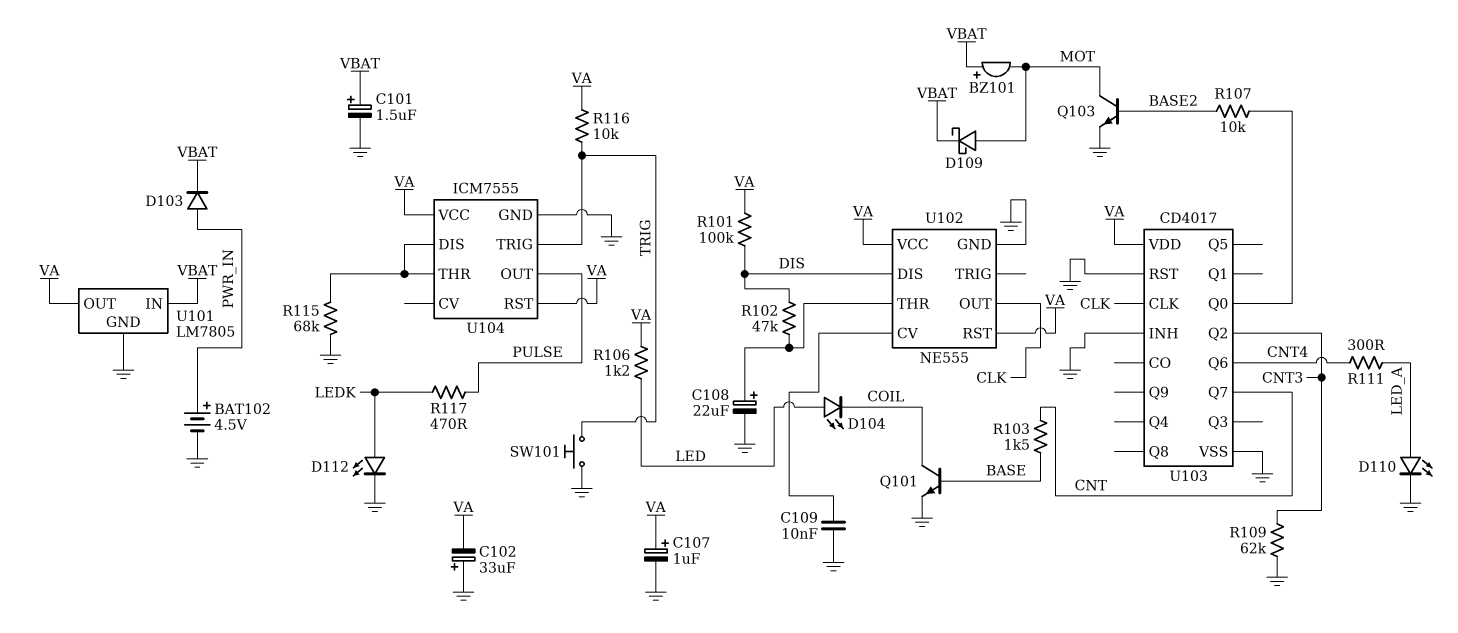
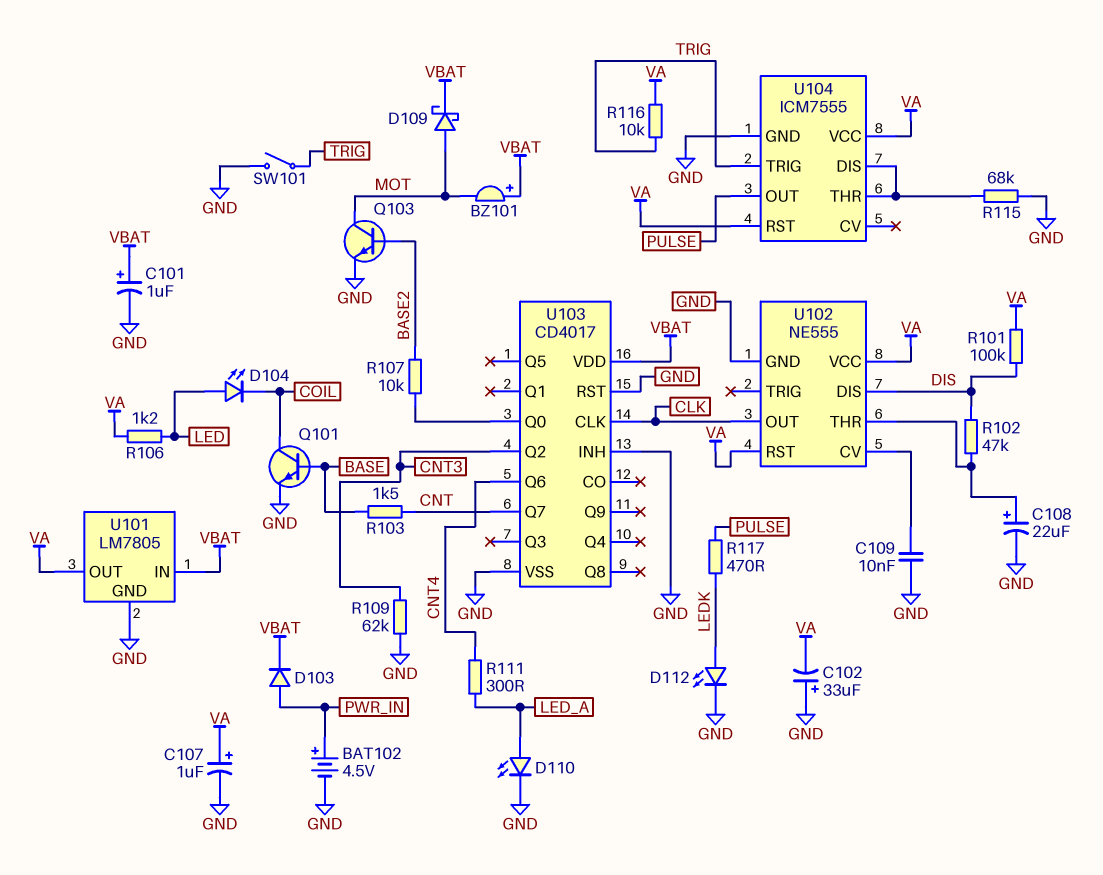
C101: 1.5uF (plus VBAT, minus GND) -> 1uF (plus VBAT, minus GND)
SW101: button (GND, TRIG) -> switch (GND, TRIG)
U103 pin VDD: VA -> VBAT

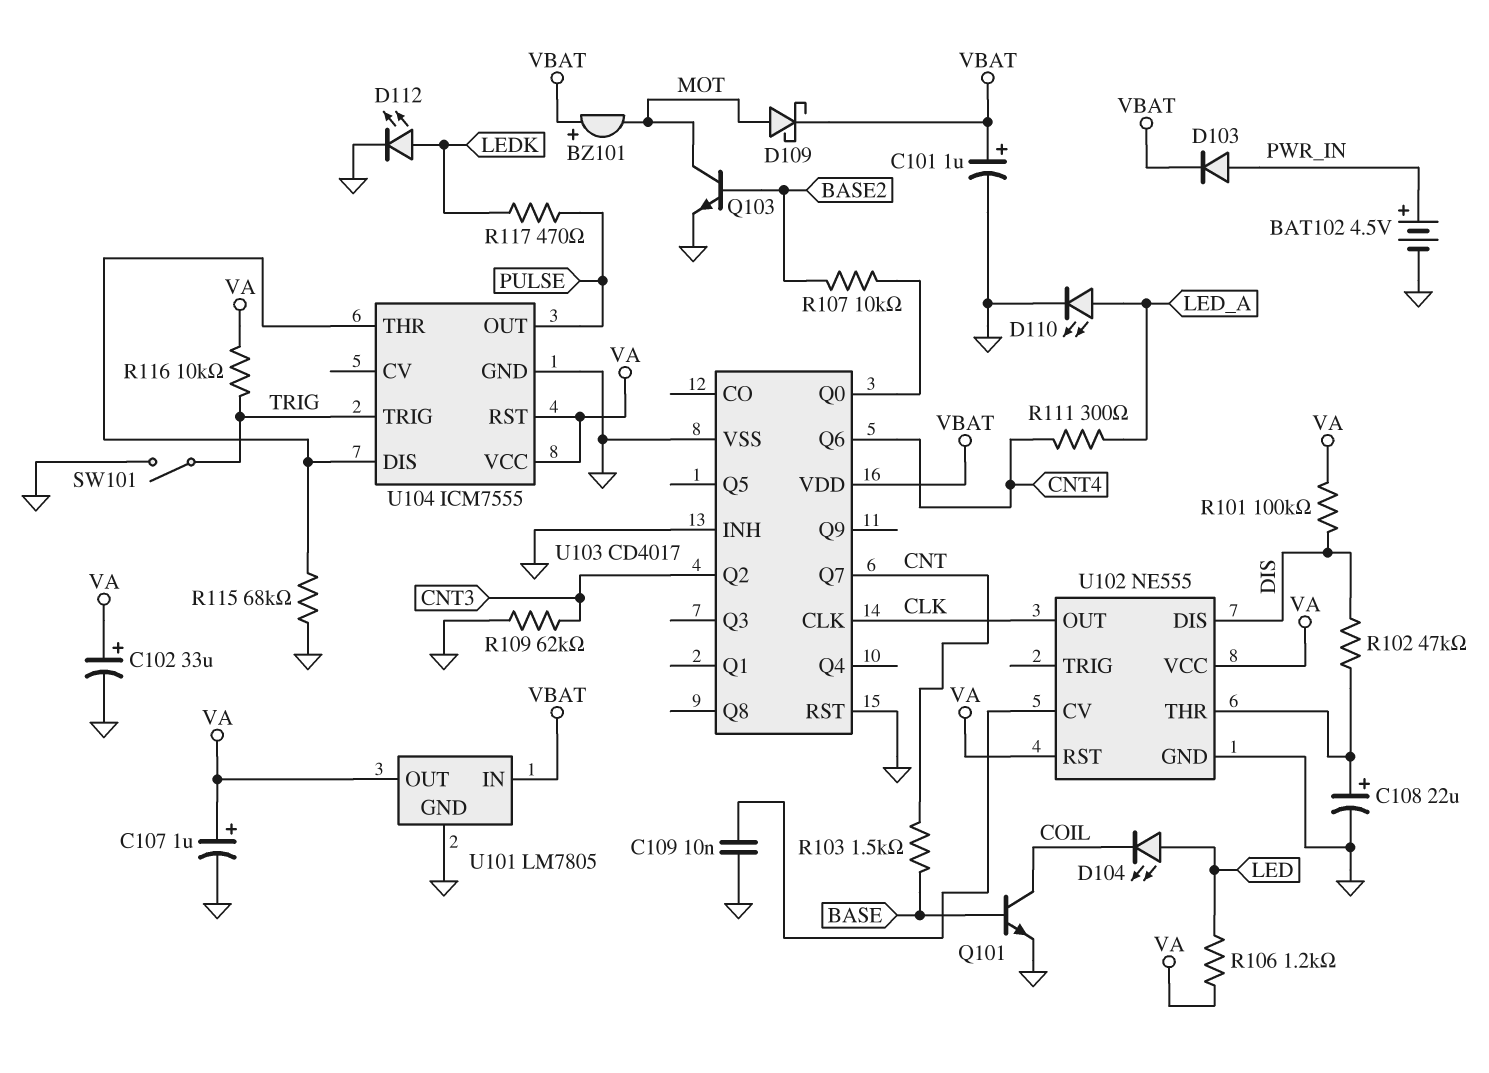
C102: 33uF (plus GND, minus VA) -> 33uF (plus VA, minus GND)

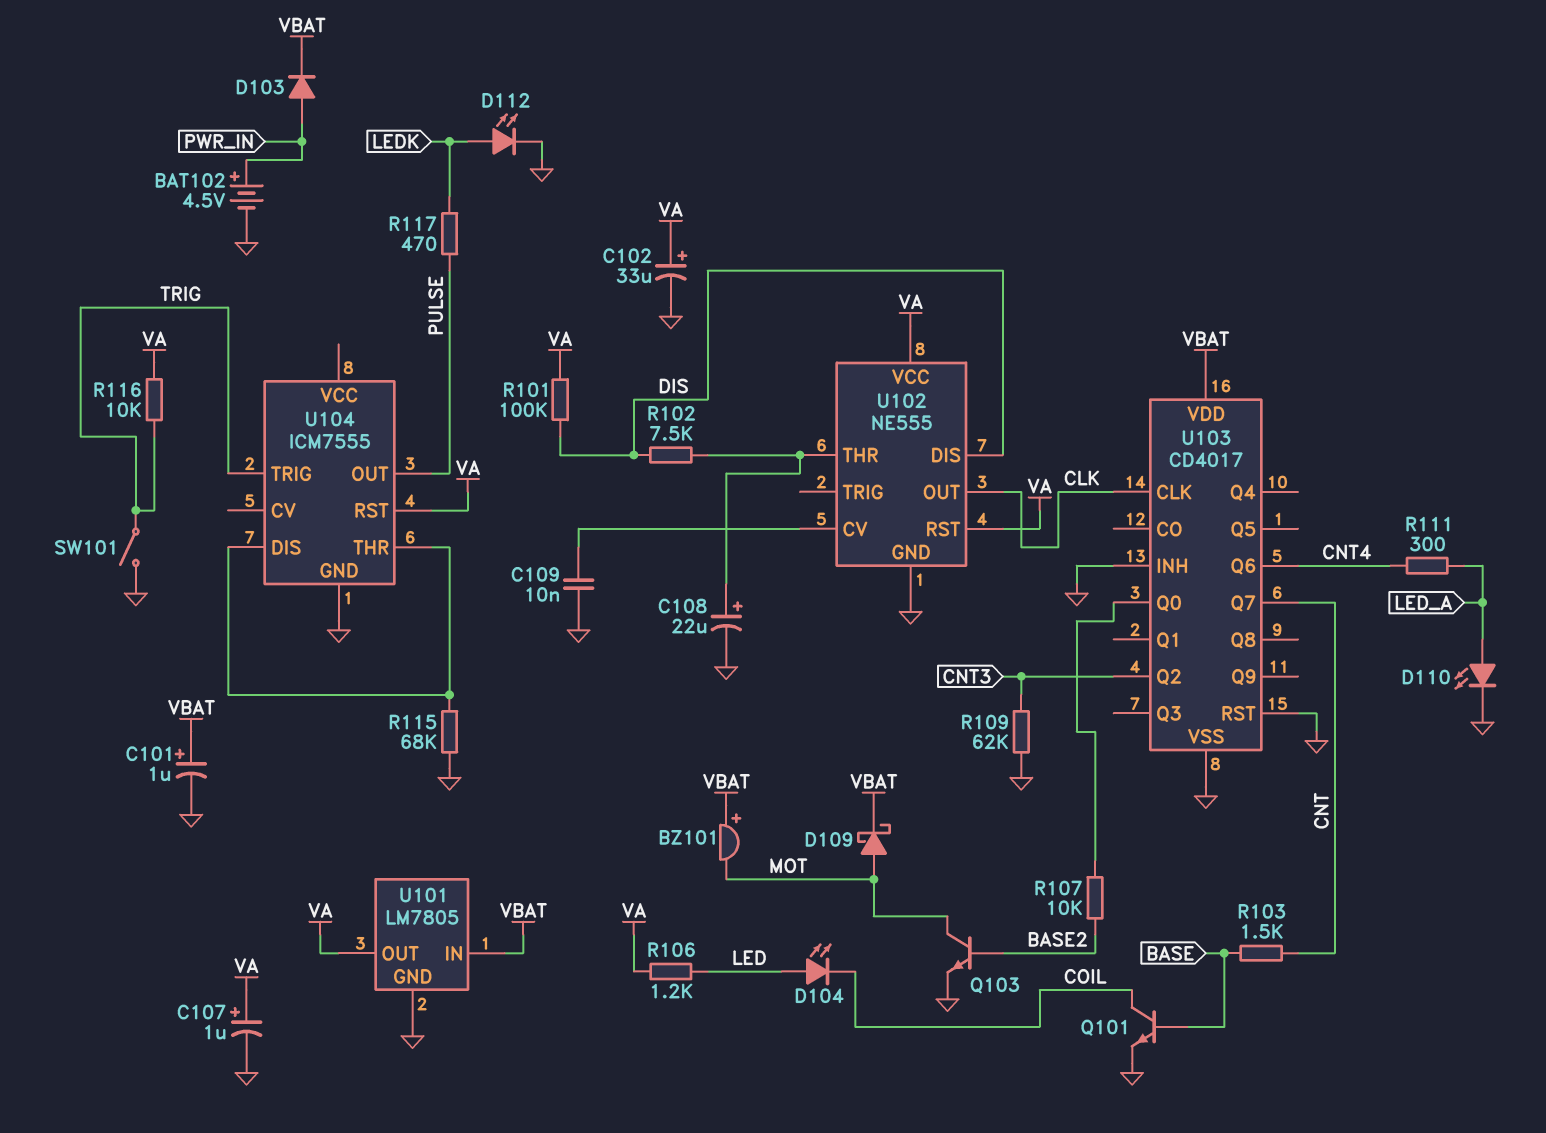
R102: 47k (DIS, U102/THR) -> 7.5k (DIS, U102/THR)
U104 pin VCC: VA -> none

